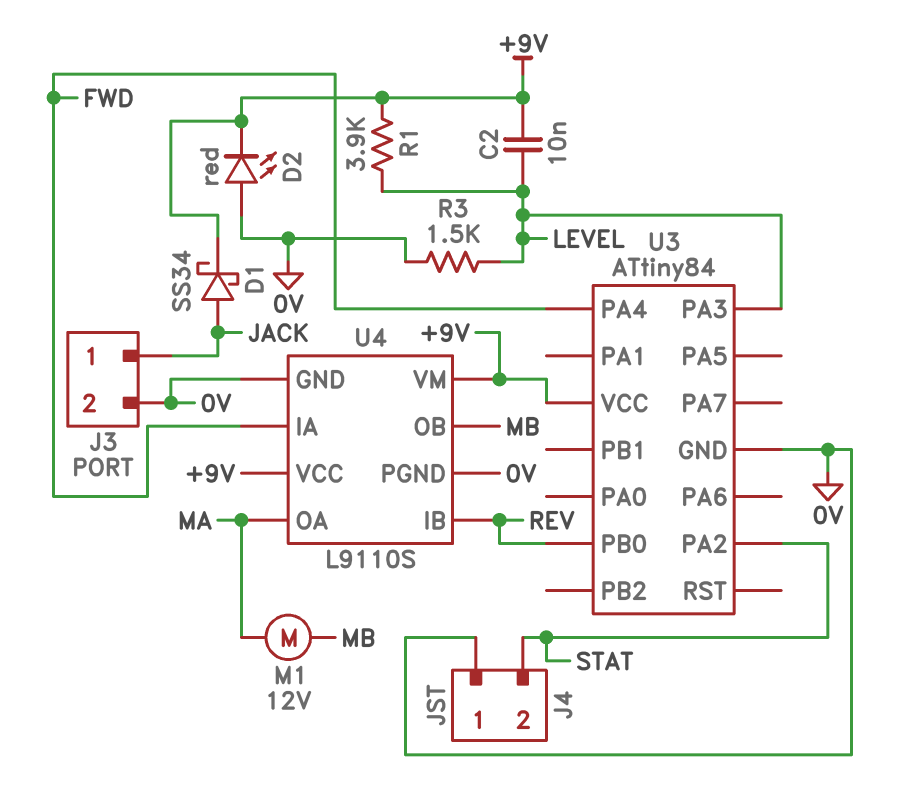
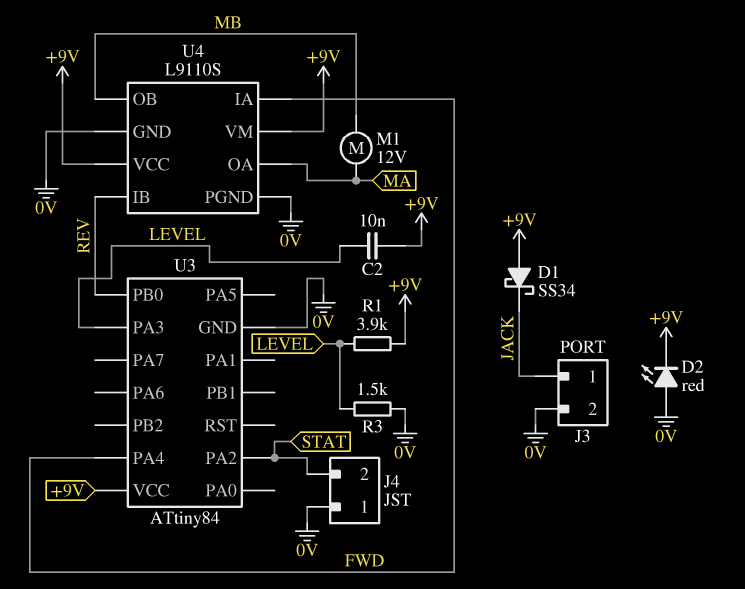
D1: schottky SS34 (A JACK, K +9V) -> schottky SS34 (A +9V, K JACK)

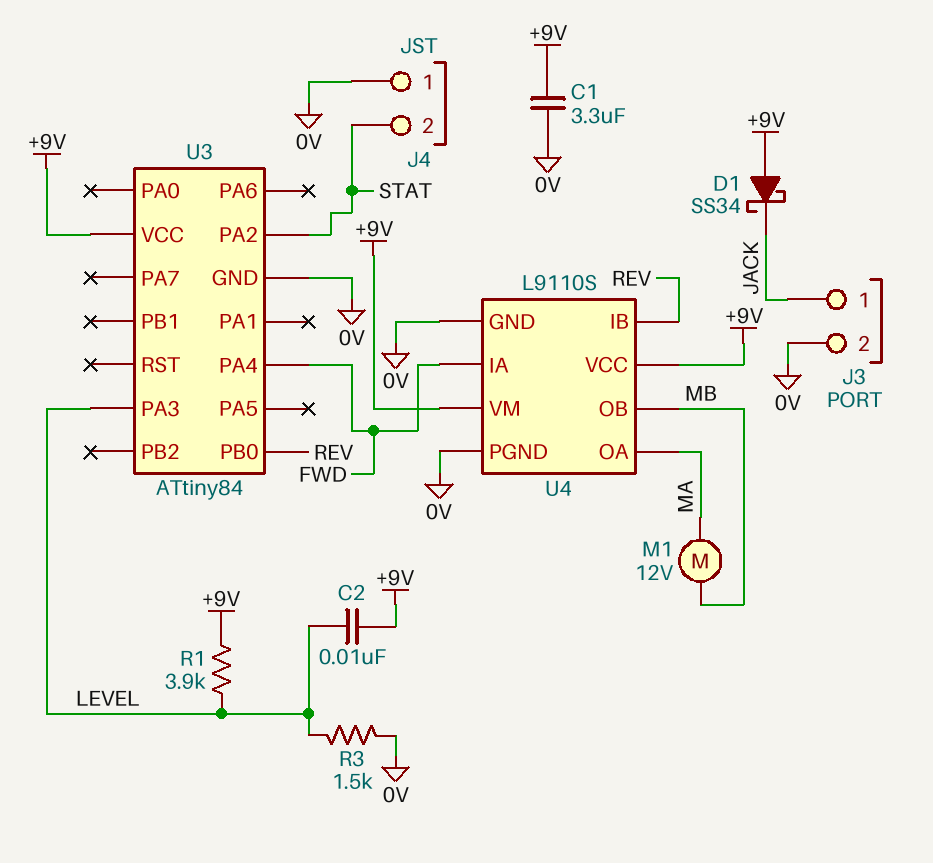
C1: none -> 3.3uF (+9V, 0V)
D2: LED red (A 0V, K +9V) -> none

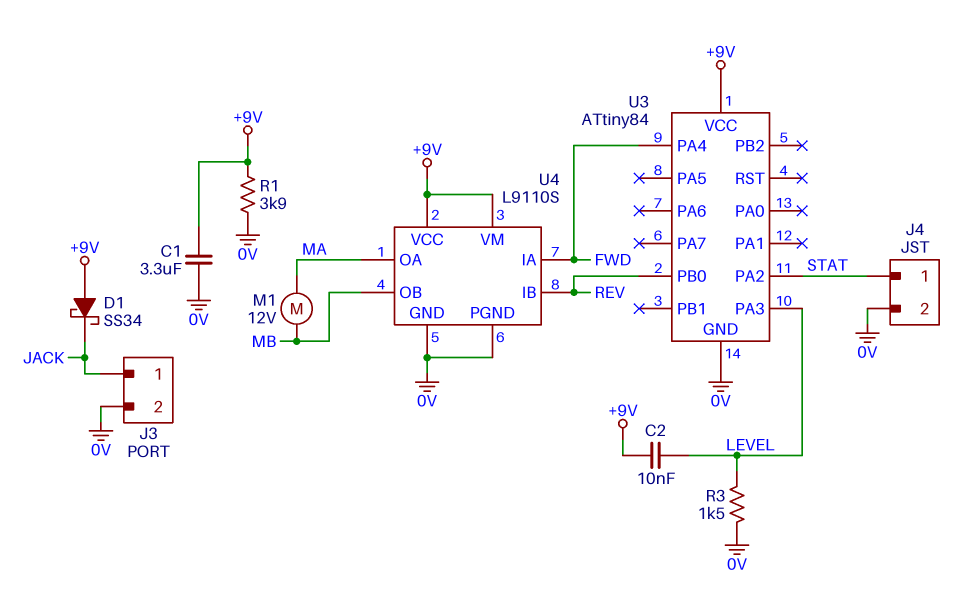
J4 pin 1: 0V -> STAT
J4 pin 2: STAT -> 0V
R1: 3.9k (+9V, LEVEL) -> 3.9k (+9V, 0V)

